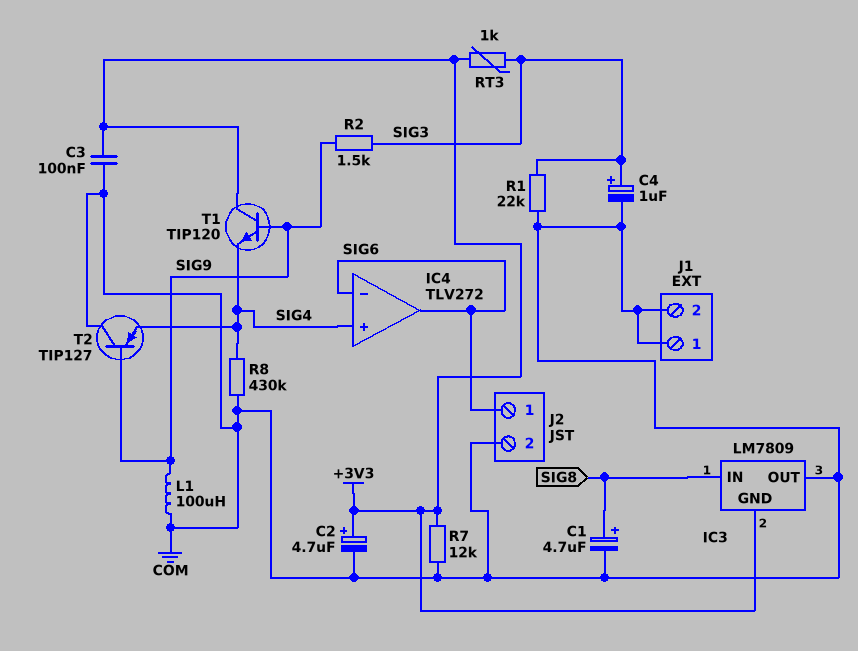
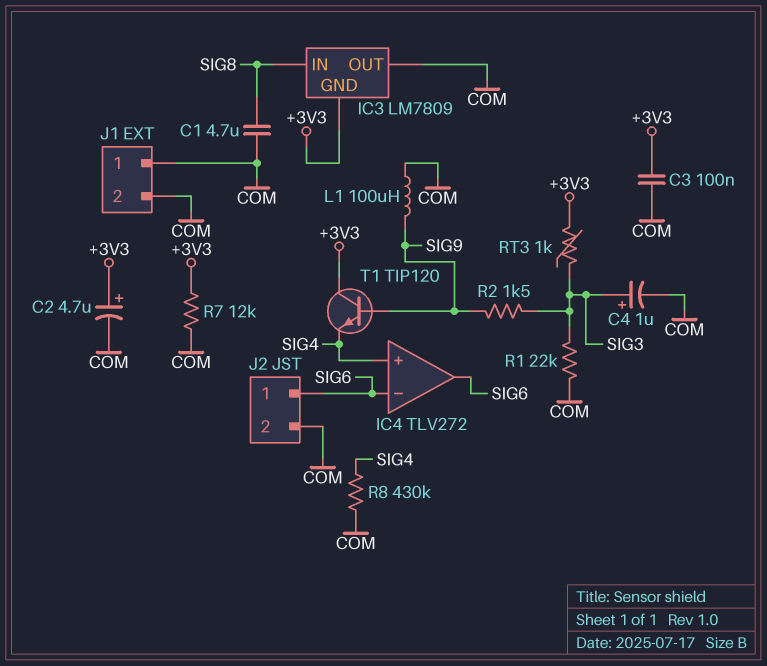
C1: 4.7uF (plus SIG8, minus COM) -> 4.7uF (COM, SIG8)
T2: PNP TIP127 (B SIG9, C COM, E SIG4) -> none

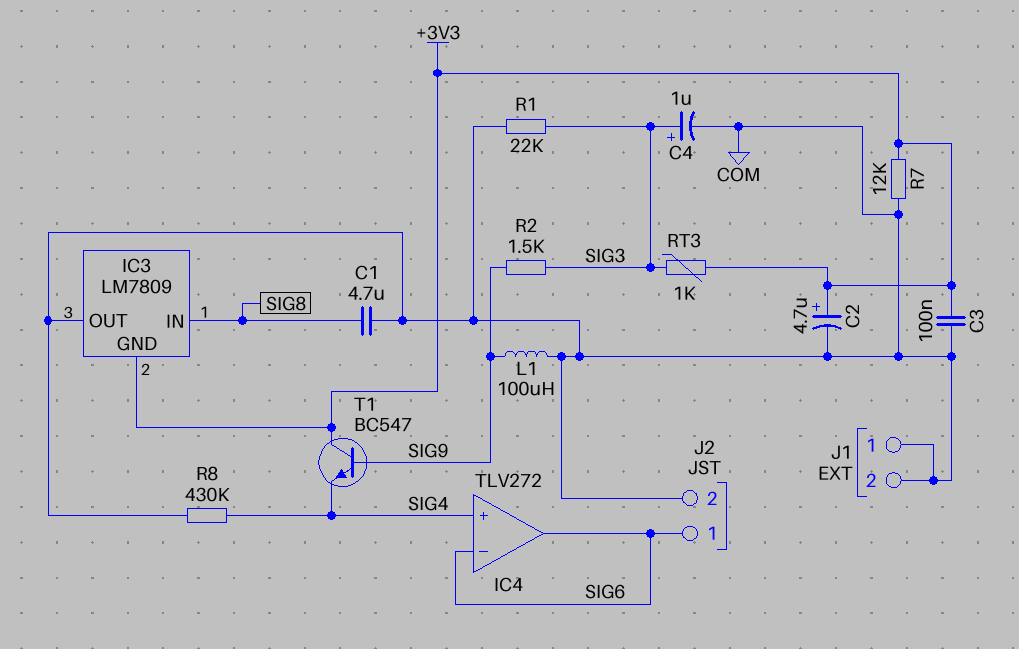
T1: NPN TIP120 (B SIG9, C +3V3, E SIG4) -> NPN BC547 (B SIG9, C +3V3, E SIG4)

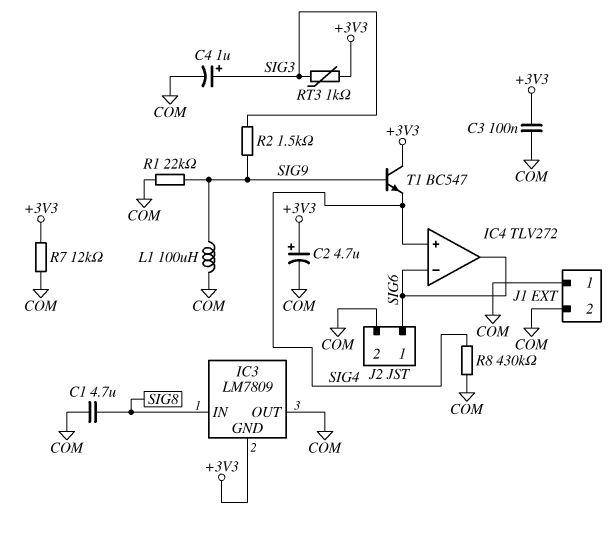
R1: 22k (COM, SIG3) -> 22k (COM, SIG9)

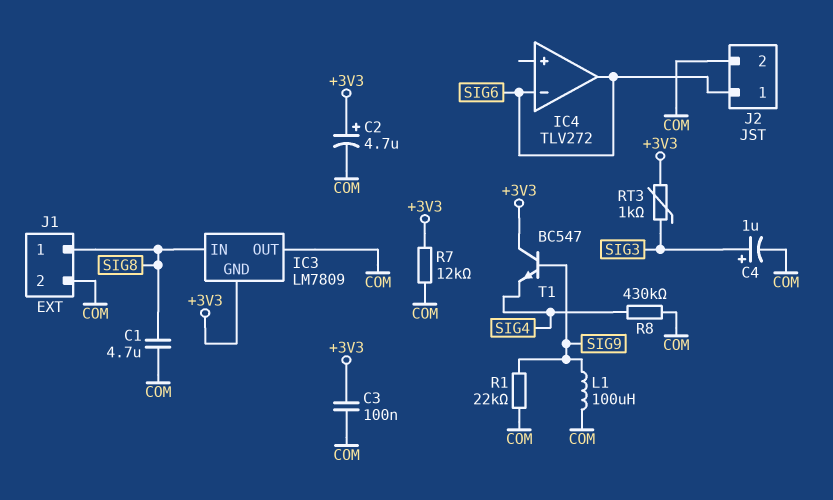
IC4 pin in+: SIG4 -> none
J1 pin 1: COM -> SIG8
R2: 1.5k (SIG3, SIG9) -> none

